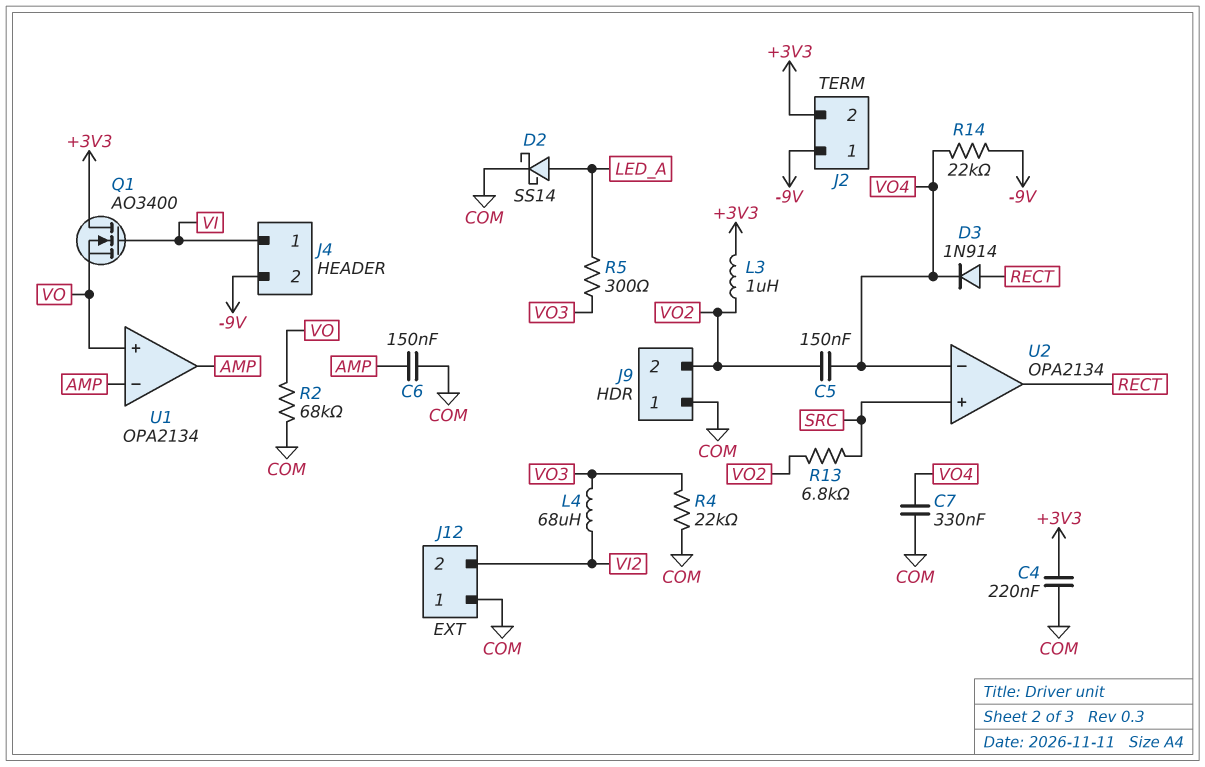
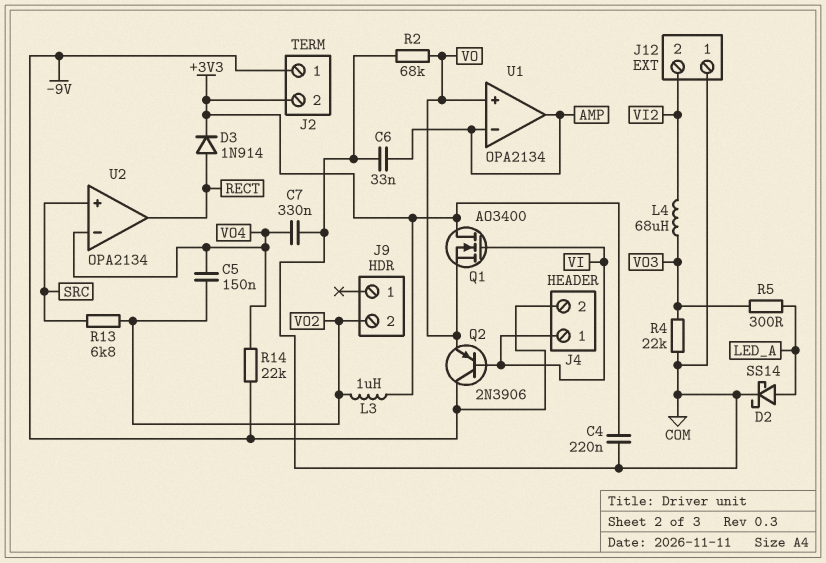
C6: 150nF (AMP, COM) -> 33nF (AMP, COM)
D3: diode 1N914 (A RECT, K VO4) -> diode 1N914 (A RECT, K +3V3)
J9 pin 1: COM -> none
Q2: none -> PNP 2N3906 (B VI, C -9V, E VO)

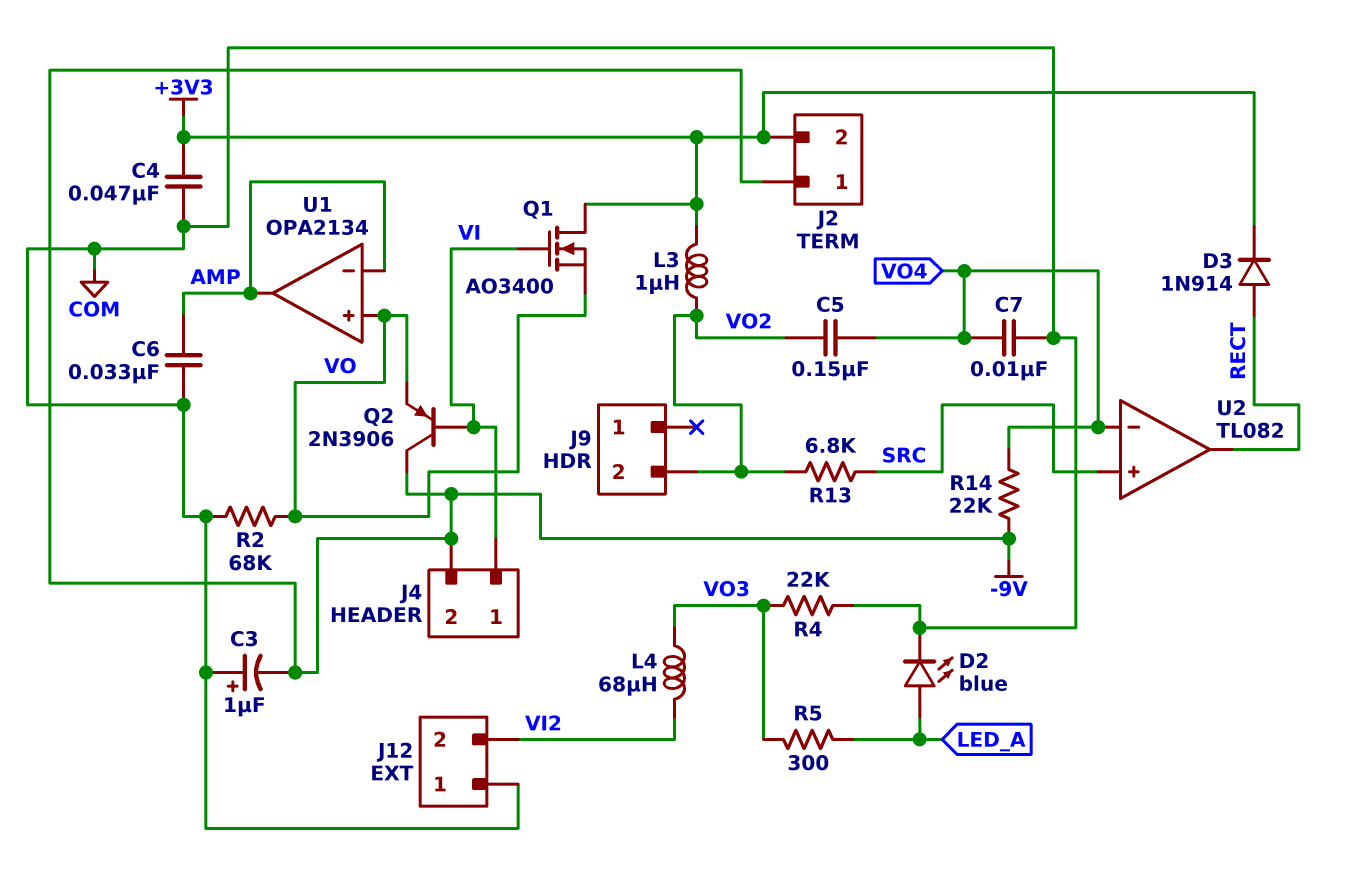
C3: none -> 1uF (plus COM, minus -9V)
C4: 220nF (+3V3, COM) -> 47nF (+3V3, COM)
C7: 330nF (COM, VO4) -> 10nF (COM, VO4)
D2: schottky SS14 (A LED_A, K COM) -> LED blue (A LED_A, K COM)
U2: OPA2134 -> TL082

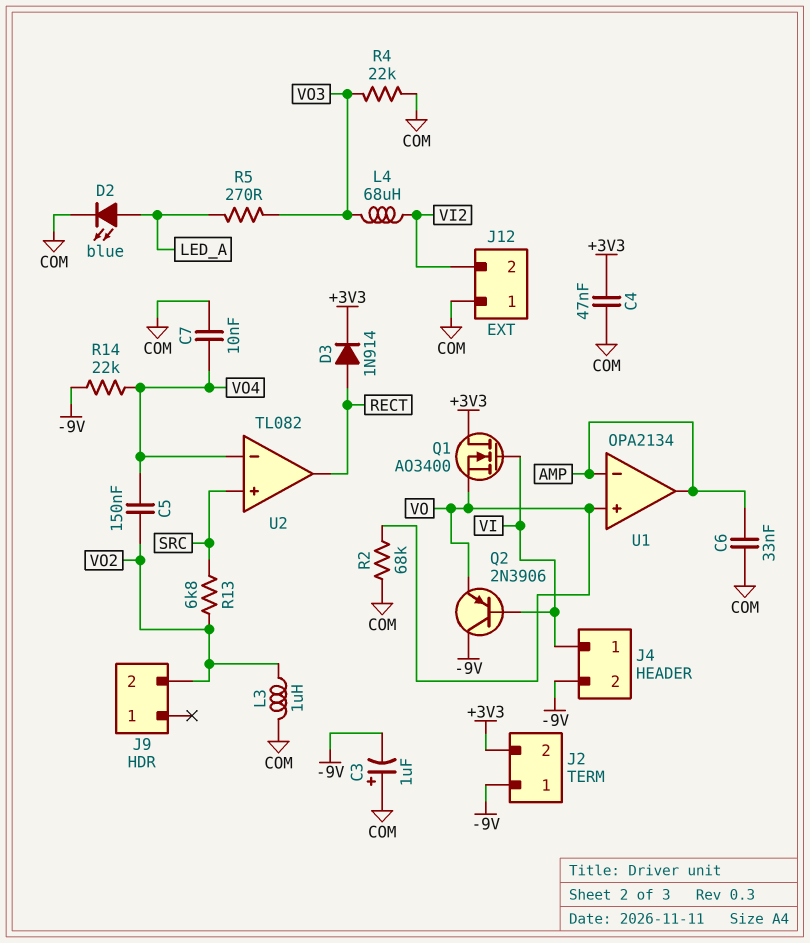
L3: 1uH (+3V3, VO2) -> 1uH (COM, VO2)
R5: 300 (LED_A, VO3) -> 270 (LED_A, VO3)

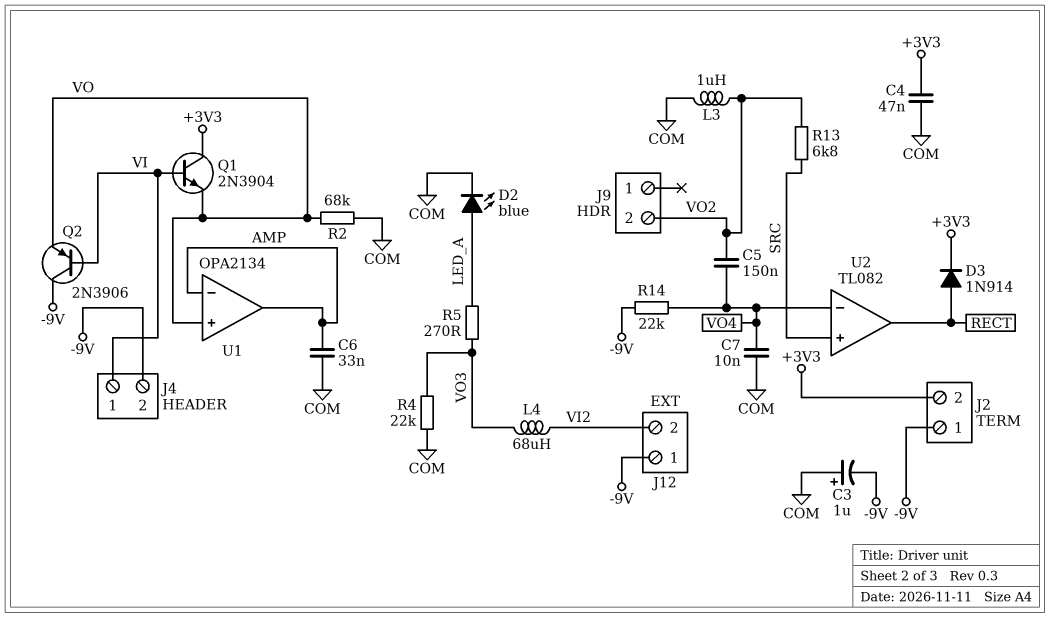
J12 pin 1: COM -> -9V
Q1: NMOS AO3400 (G VI, D +3V3, S VO) -> NPN 2N3904 (B VI, C +3V3, E VO)

